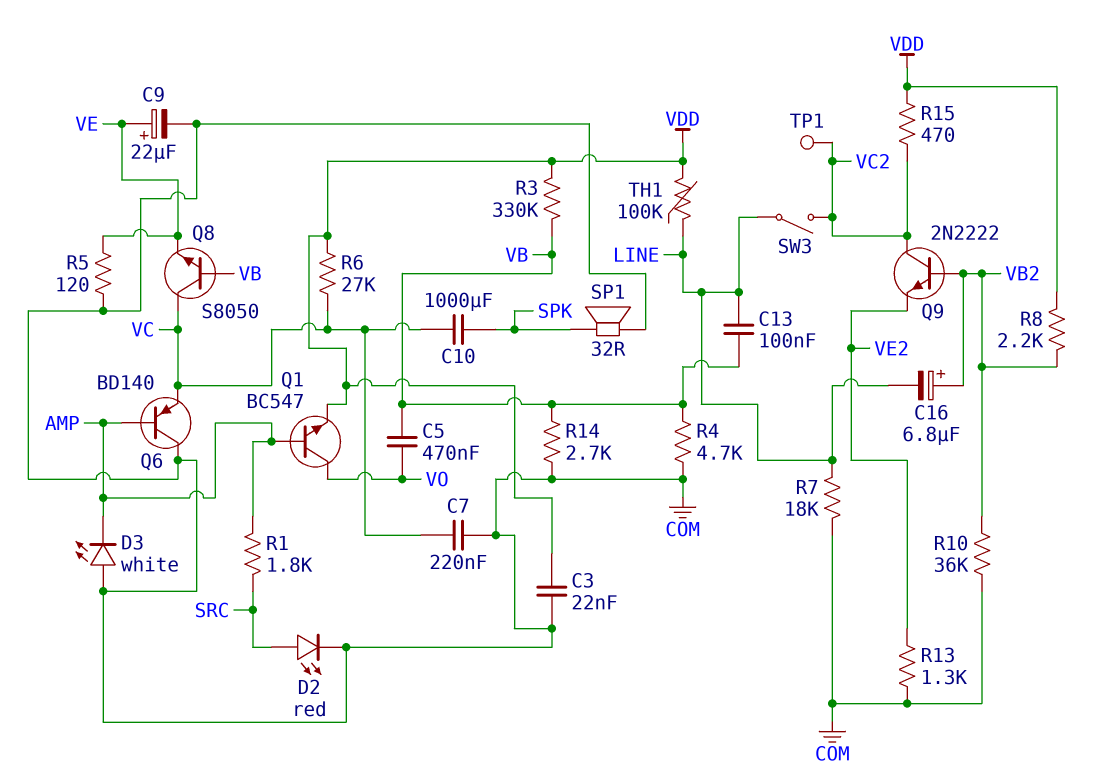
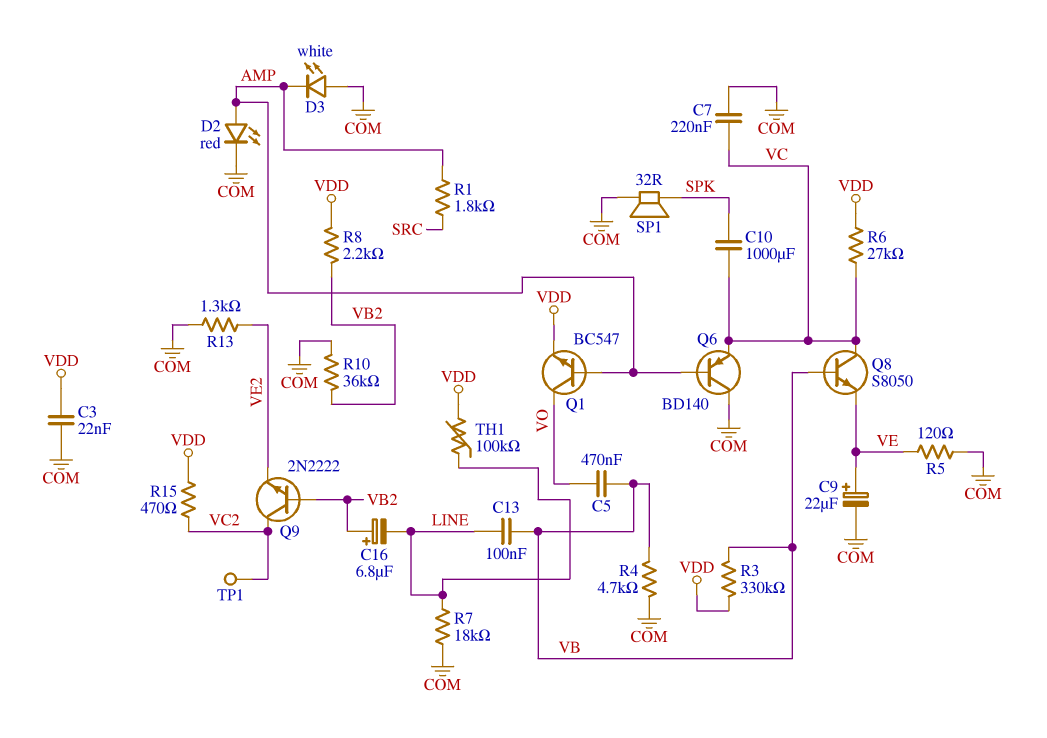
D2: LED red (A SRC, K COM) -> LED red (A AMP, K COM)
R14: 2.7k (COM, VB) -> none
SW3: switch (LINE, VC2) -> none

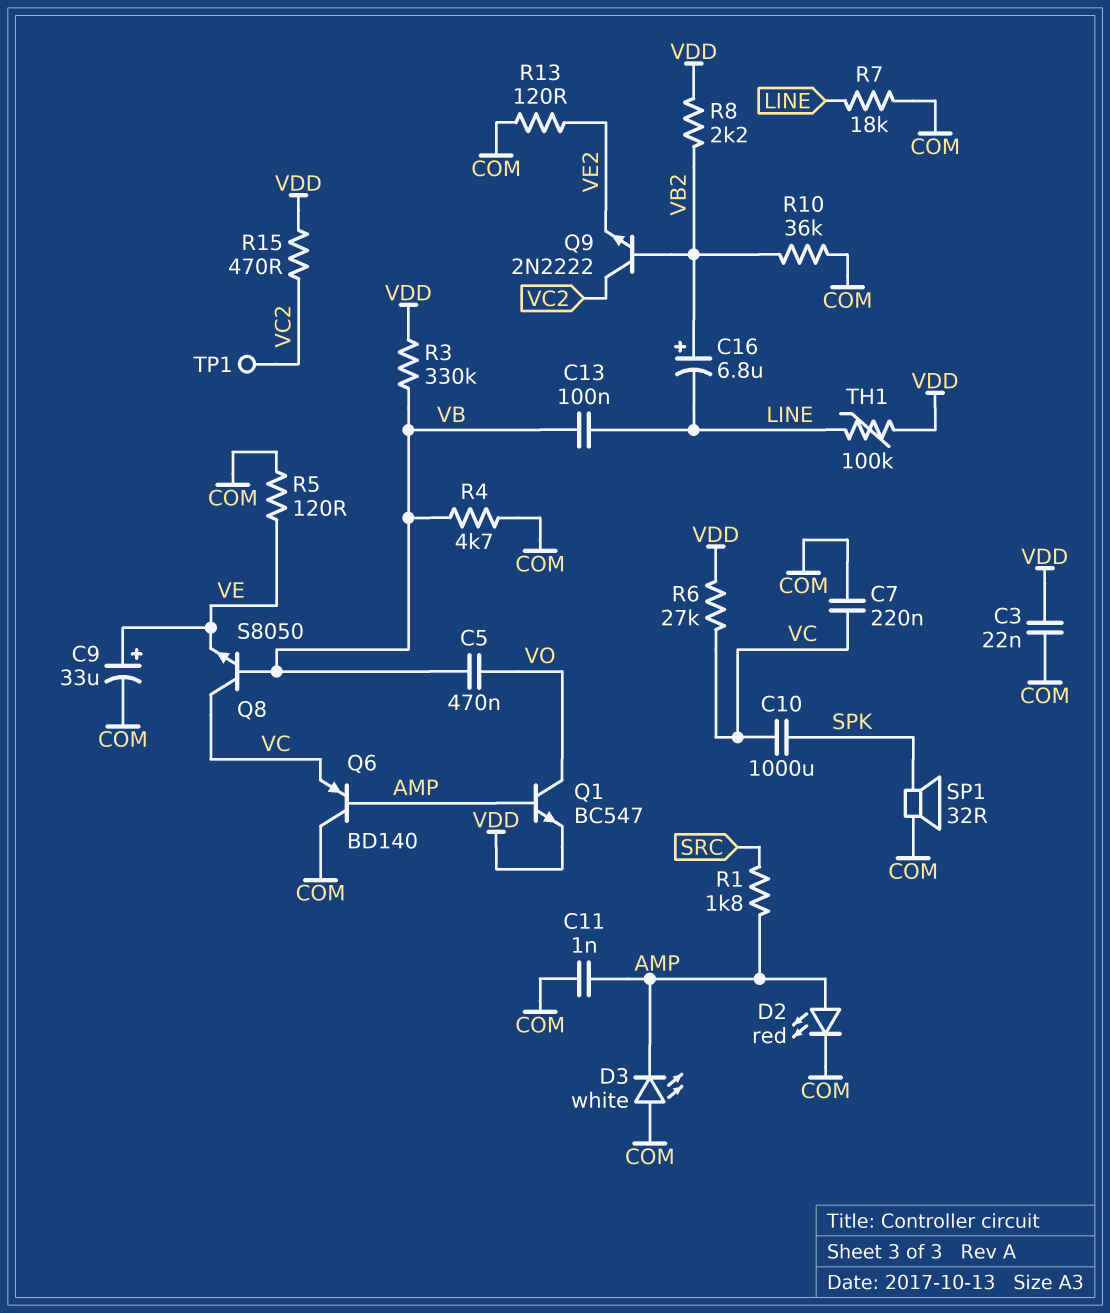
C9: 22uF (plus VE, minus COM) -> 33uF (plus VE, minus COM)
C11: none -> 1nF (AMP, COM)
R13: 1.3k (COM, VE2) -> 120 (COM, VE2)

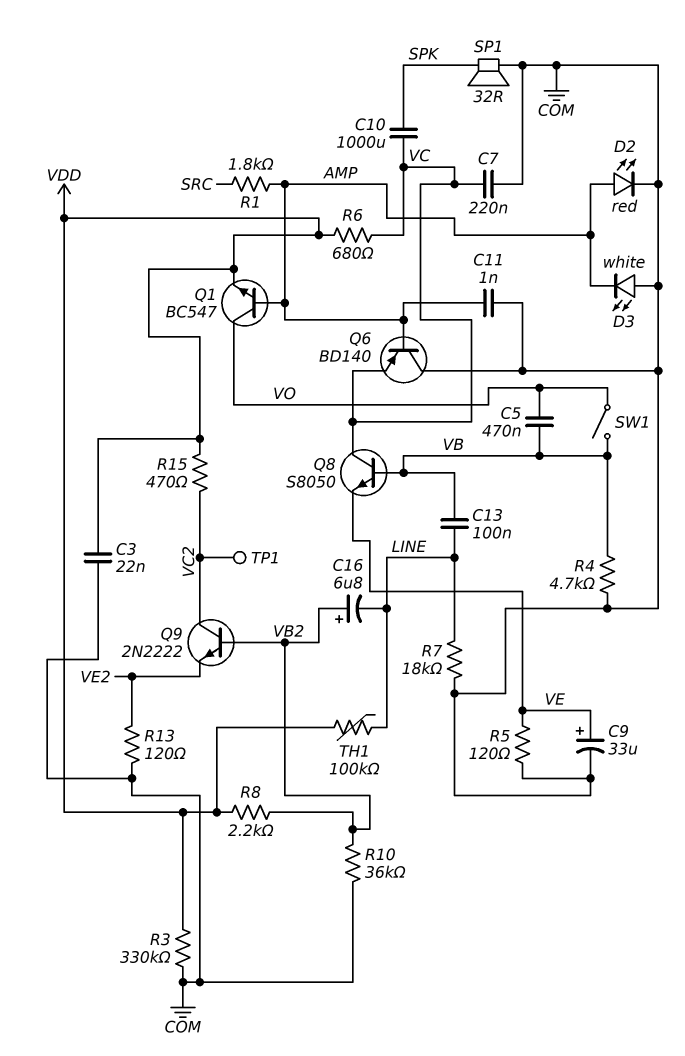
R3: 330k (VB, VDD) -> 330k (COM, VDD)
R6: 27k (VC, VDD) -> 680 (VC, VDD)
SW1: none -> switch (VB, VO)

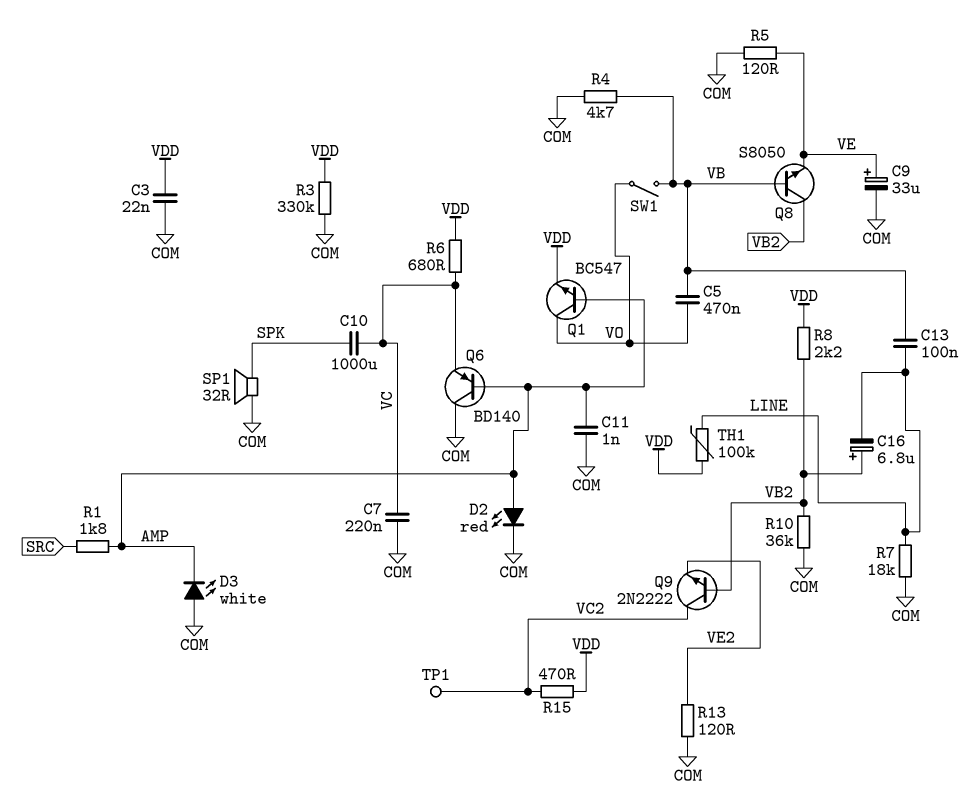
Q8: NPN S8050 (B VB, C VC, E VE) -> NPN S8050 (B VB, C VB2, E VE)

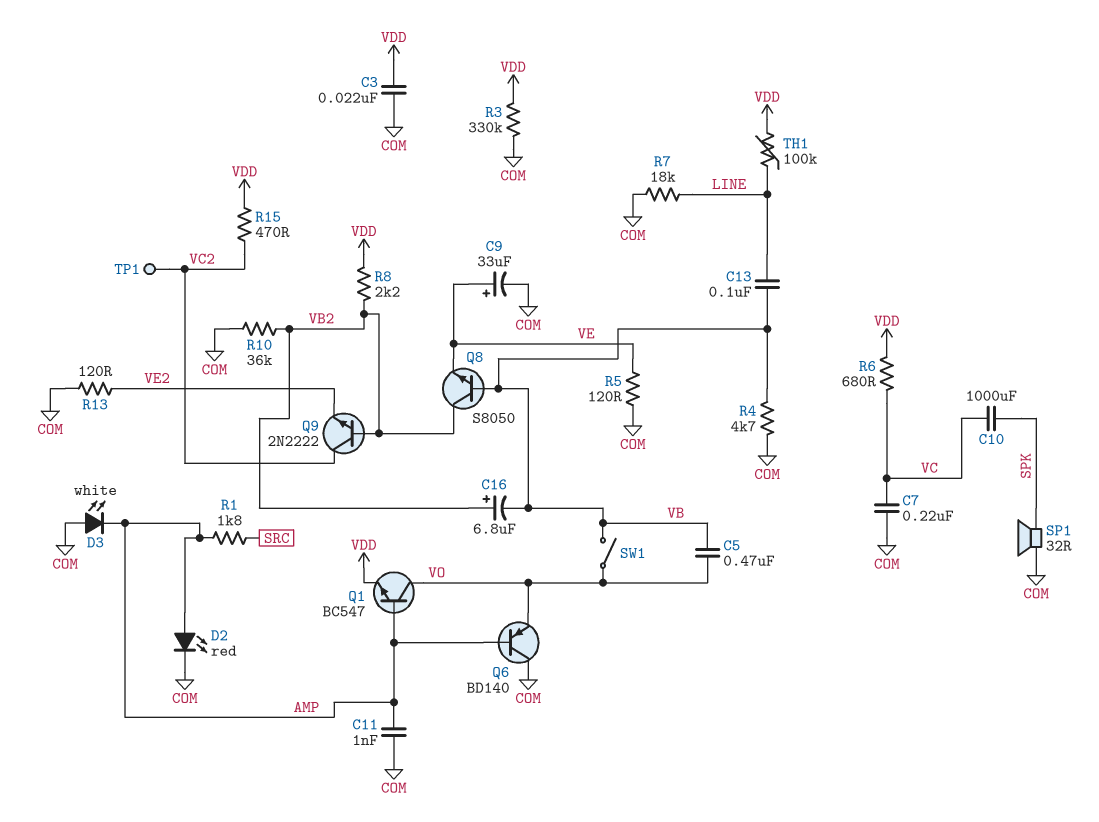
C16: 6.8uF (plus VB2, minus LINE) -> 6.8uF (plus VB2, minus VB)
Q6: PNP BD140 (B AMP, C COM, E VC) -> PNP BD140 (B AMP, C COM, E VO)

